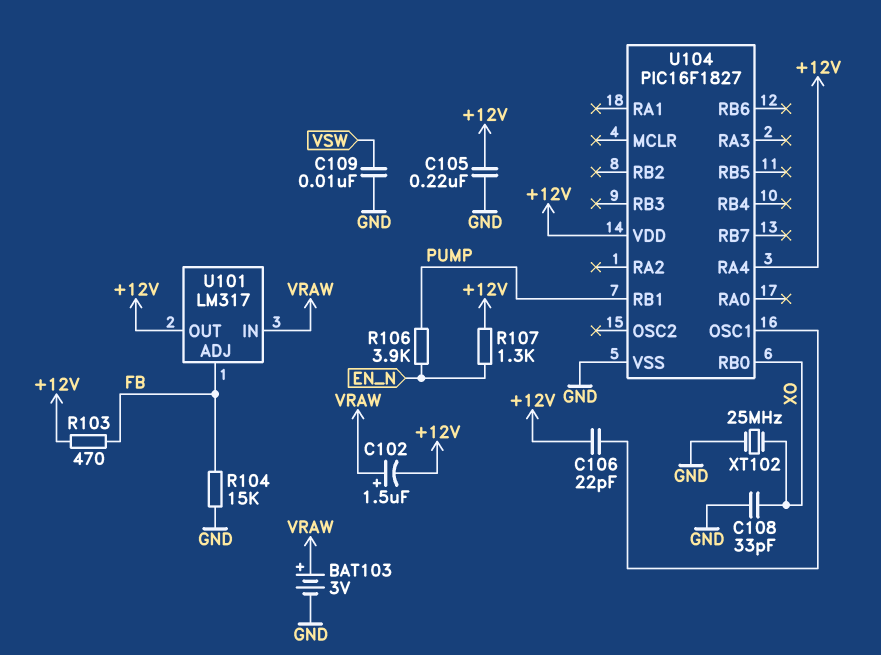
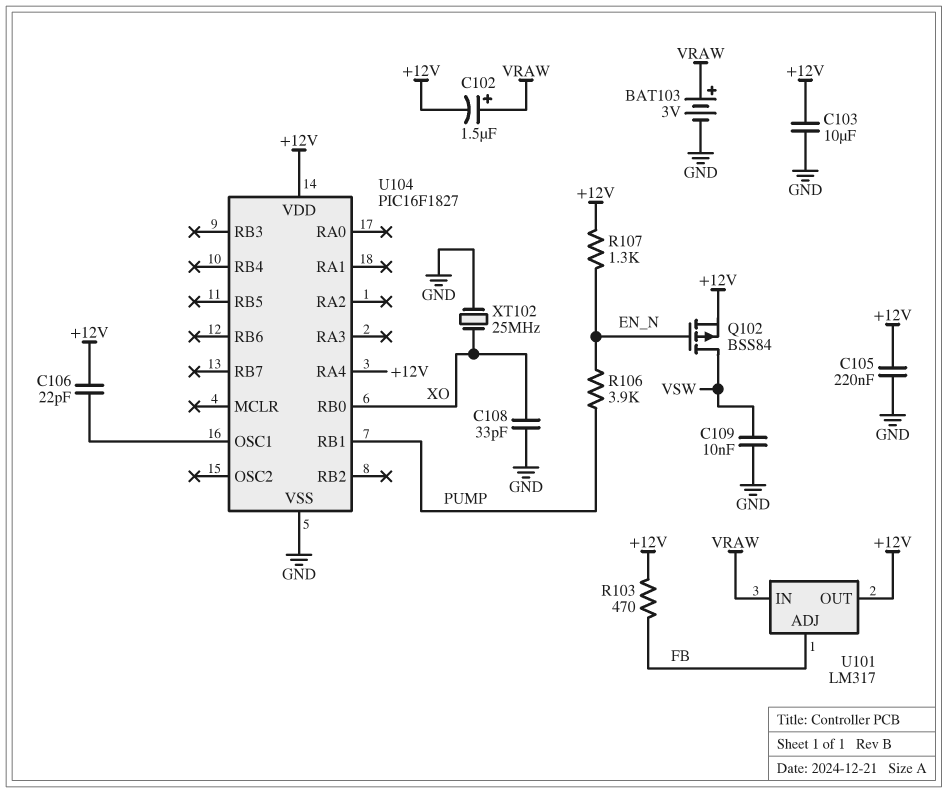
C103: none -> 10uF (+12V, GND)
Q102: none -> PMOS BSS84 (G EN_N, D VSW, S +12V)
R104: 15k (FB, GND) -> none

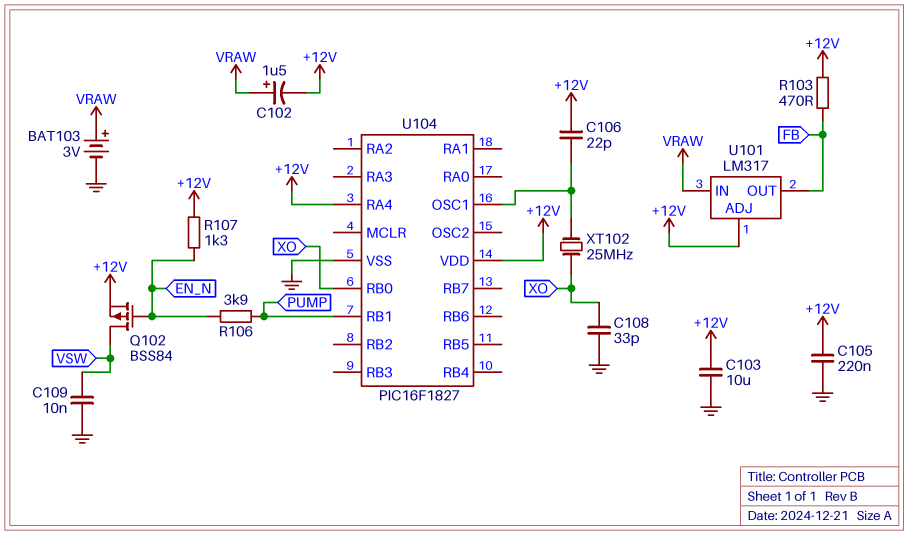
U101 pin ADJ: FB -> +12V
U101 pin OUT: +12V -> FB
XT102: 25MHz (GND, XO) -> 25MHz (U104/OSC1, XO)

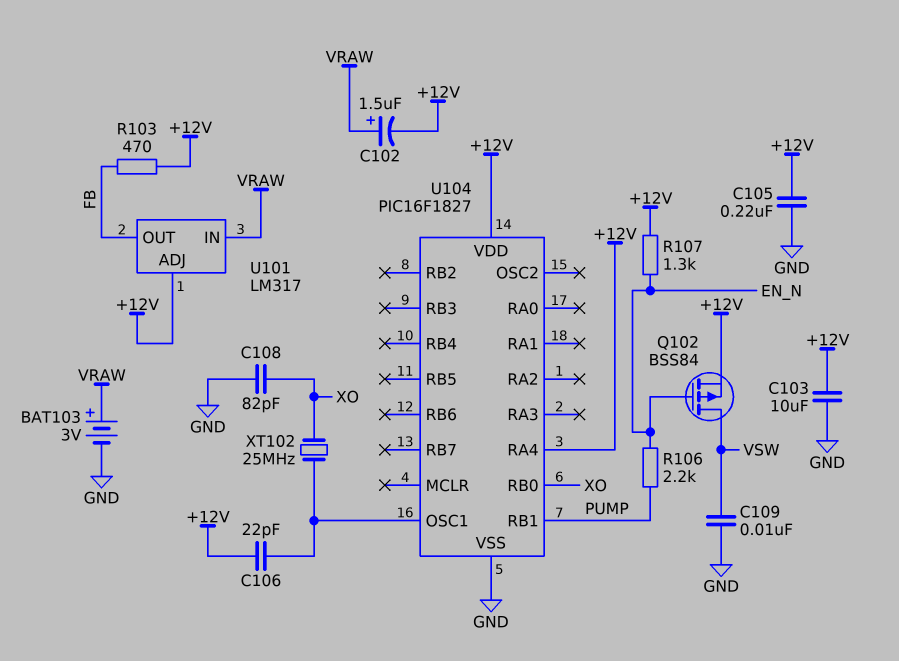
C108: 33pF (GND, XO) -> 82pF (GND, XO)
R106: 3.9k (EN_N, PUMP) -> 2.2k (EN_N, PUMP)

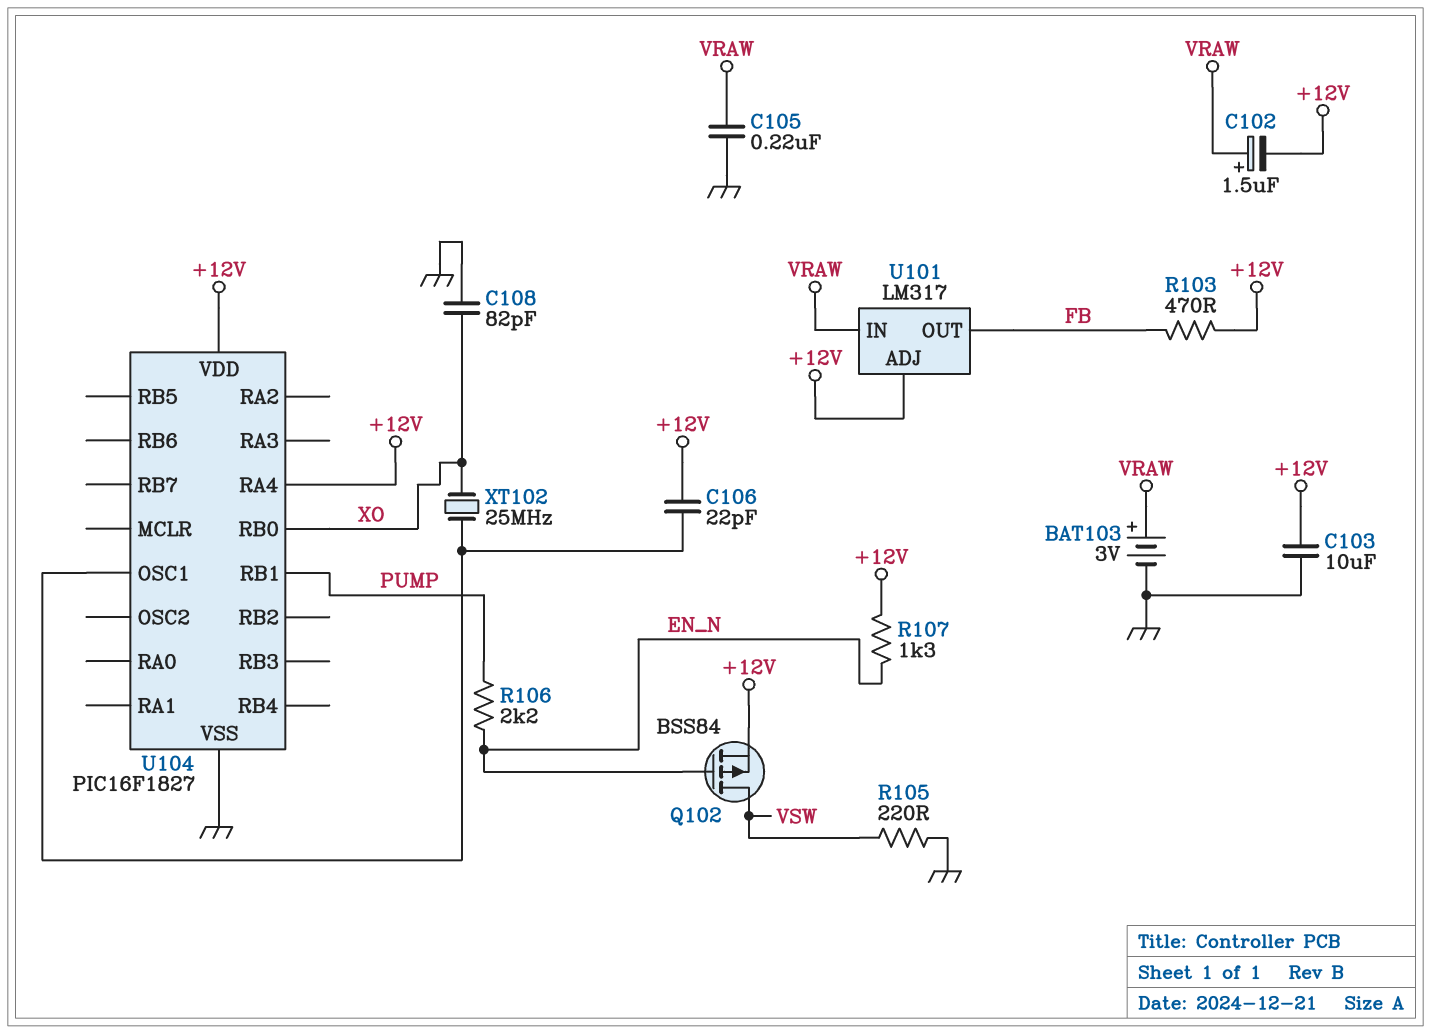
C105: 220nF (+12V, GND) -> 220nF (GND, VRAW)
C109: 10nF (GND, VSW) -> none
R105: none -> 220 (GND, VSW)

